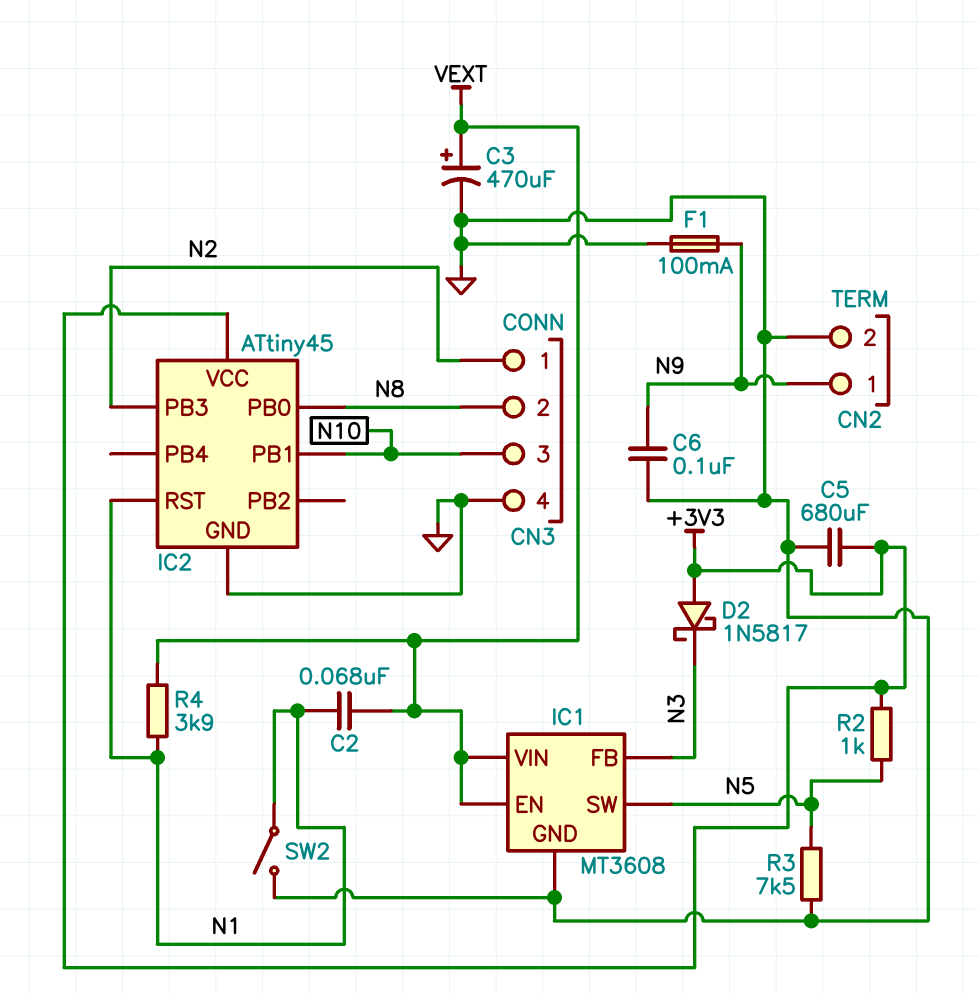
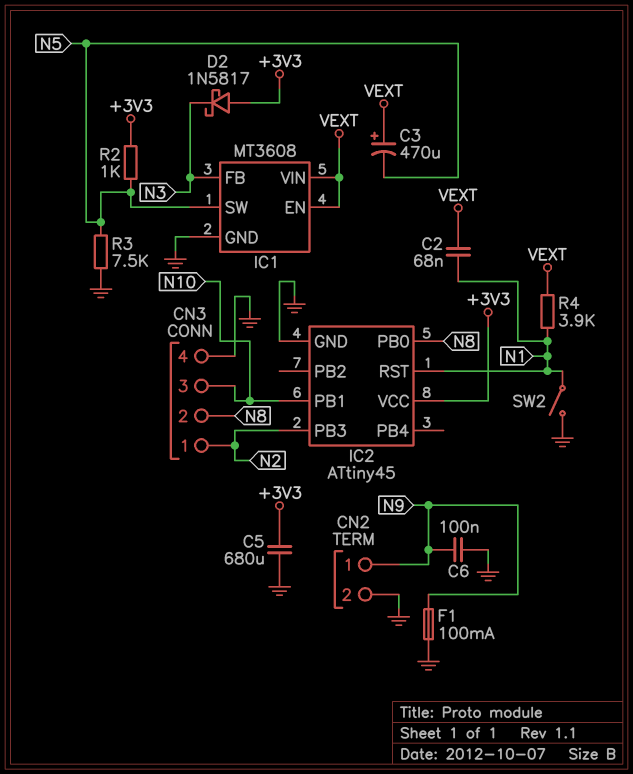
C3: 470uF (plus VEXT, minus GND) -> 470uF (plus VEXT, minus N5)

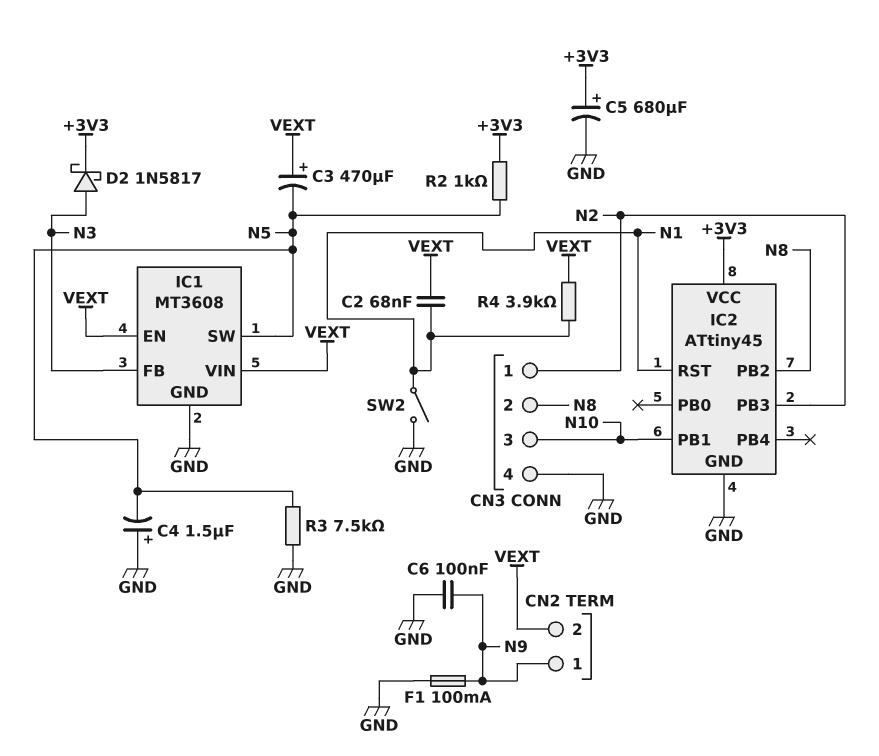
C4: none -> 1.5uF (plus GND, minus N5)
C5: 680uF (+3V3, GND) -> 680uF (plus +3V3, minus GND)
CN2 pin 2: GND -> VEXT
D2: schottky 1N5817 (A +3V3, K N3) -> schottky 1N5817 (A N3, K +3V3)
IC2 pin PB0: N8 -> none
IC2 pin PB2: none -> N8

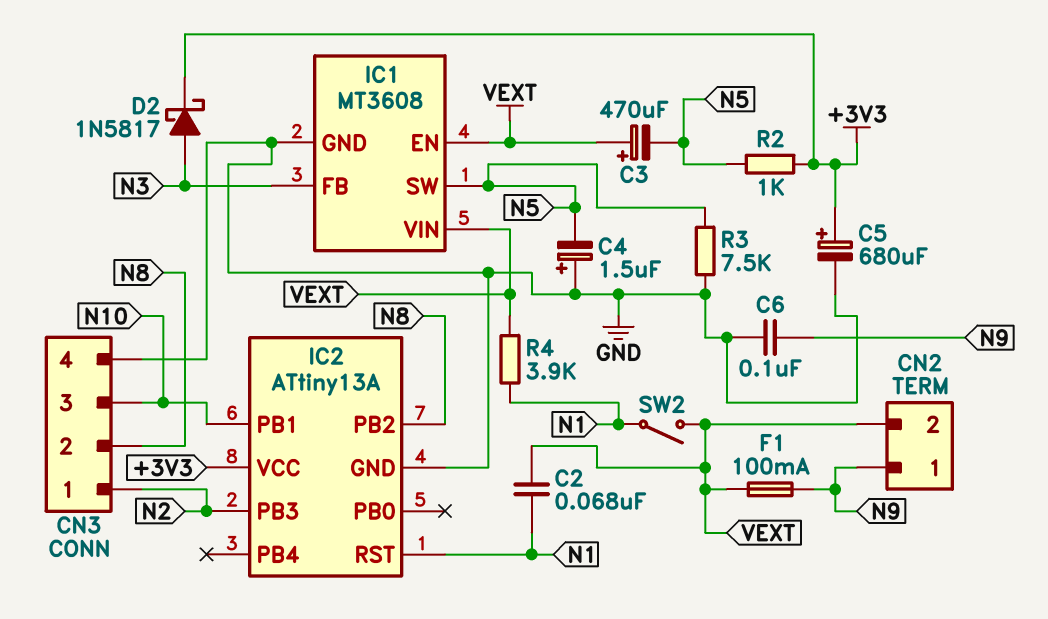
F1: 100mA (GND, N9) -> 100mA (N9, VEXT)
IC2: ATtiny45 -> ATtiny13A
SW2: switch (GND, N1) -> switch (N1, VEXT)

